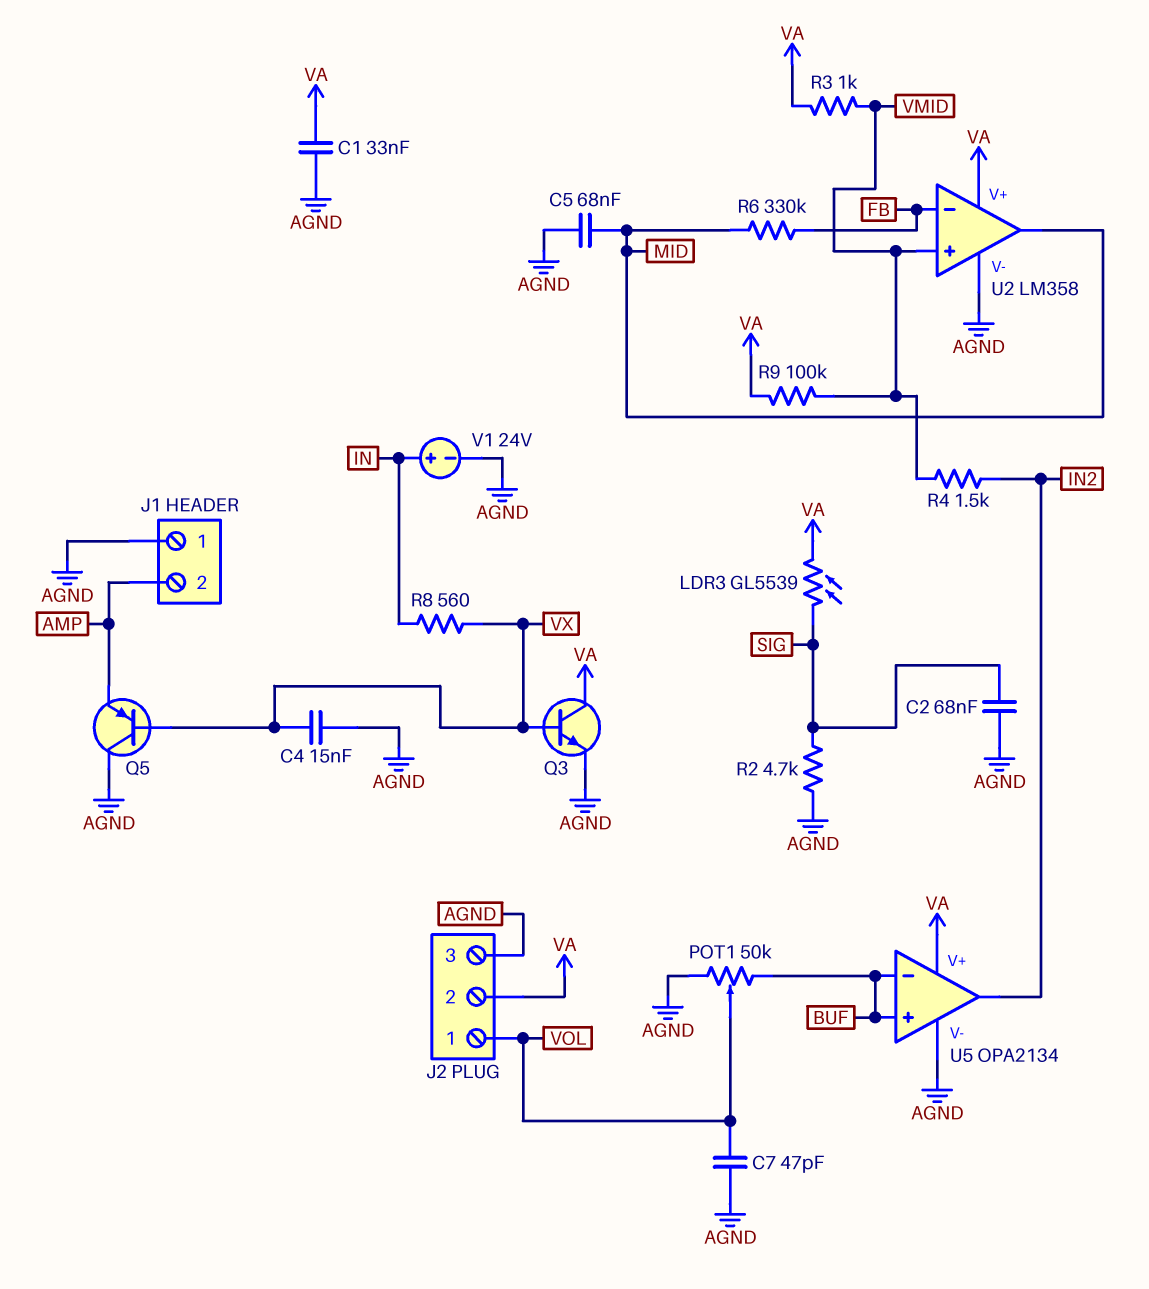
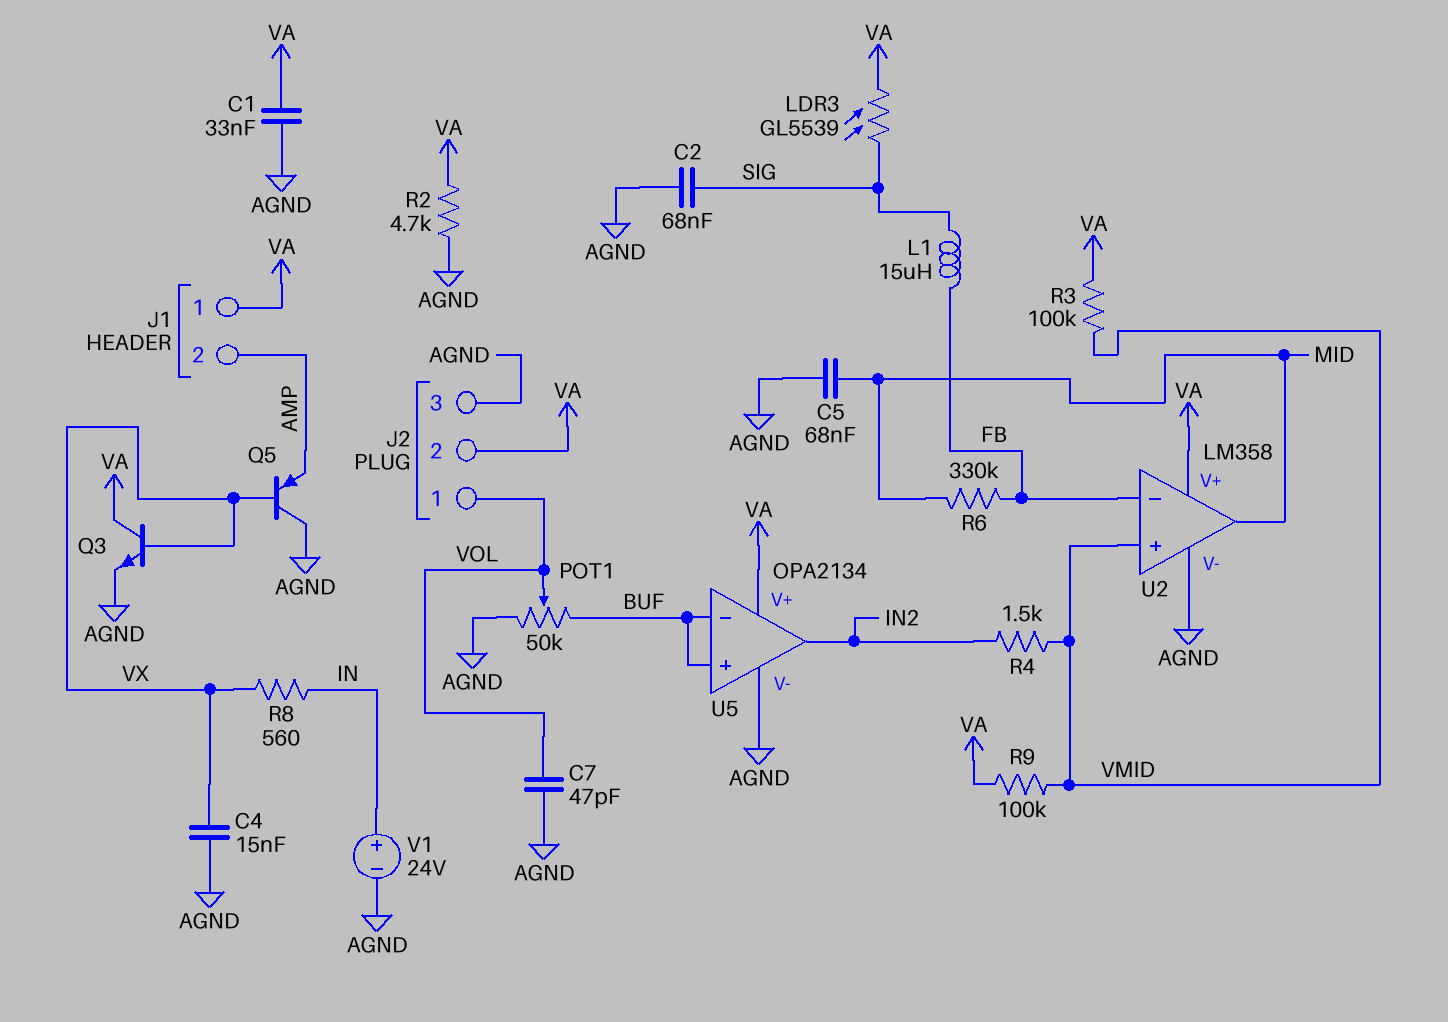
J1 pin 1: AGND -> VA
L1: none -> 15uH (FB, SIG)
R2: 4.7k (AGND, SIG) -> 4.7k (AGND, VA)
R3: 1k (VA, VMID) -> 100k (VA, VMID)

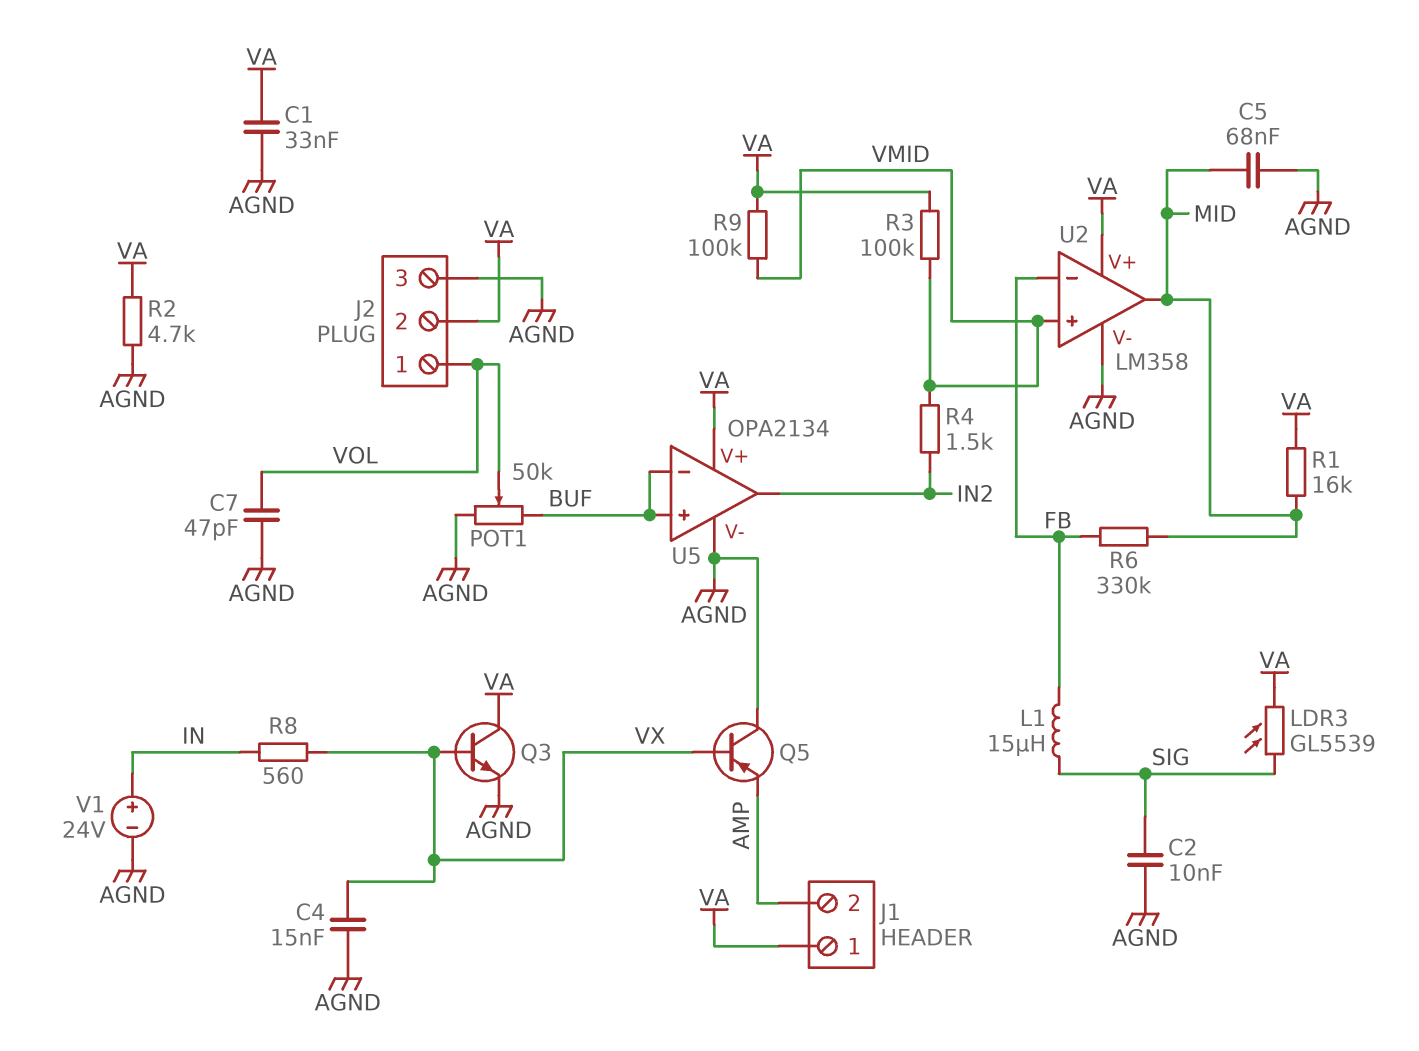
C2: 68nF (AGND, SIG) -> 10nF (AGND, SIG)
R1: none -> 16k (MID, VA)

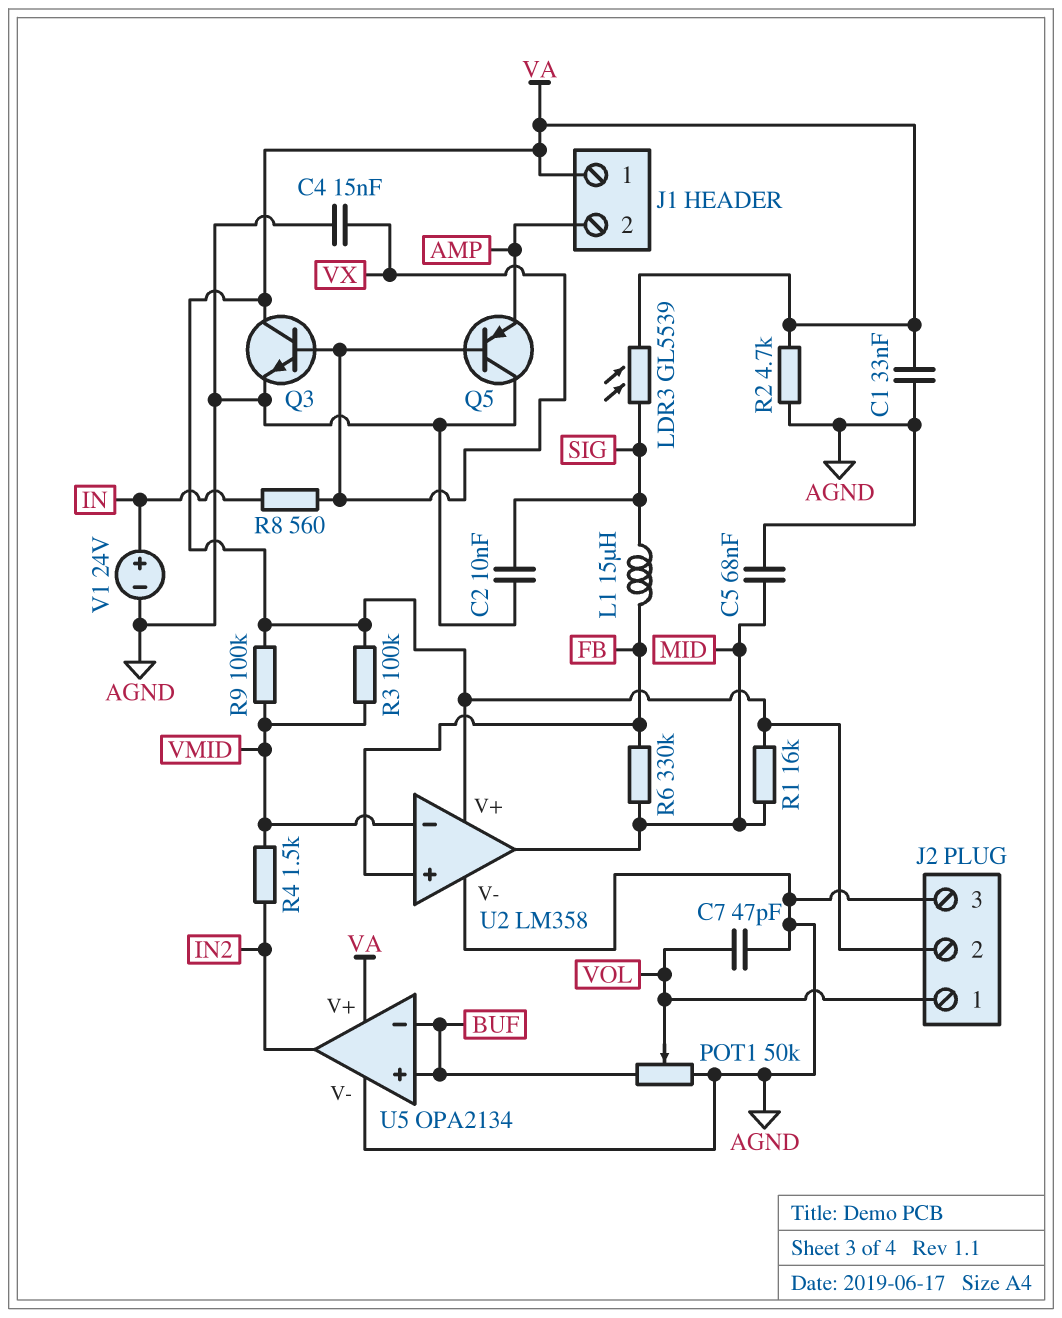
U2 pin in+: VMID -> FB
U2 pin in-: FB -> VMID

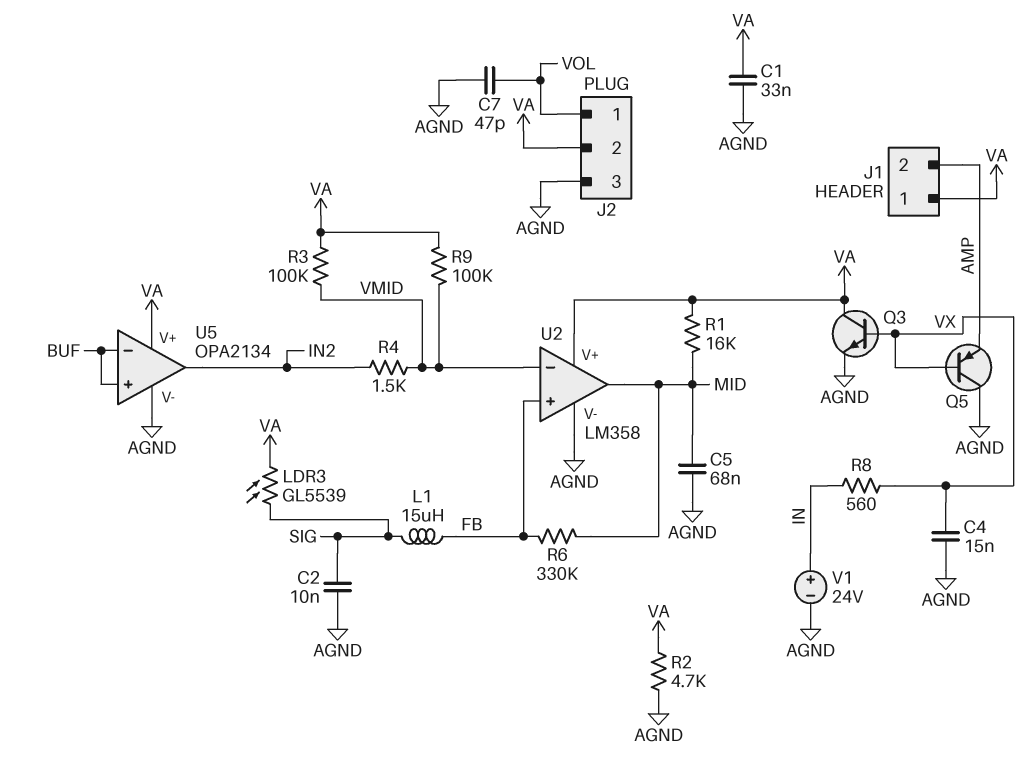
POT1: 50k (AGND, BUF, wiper VOL) -> none

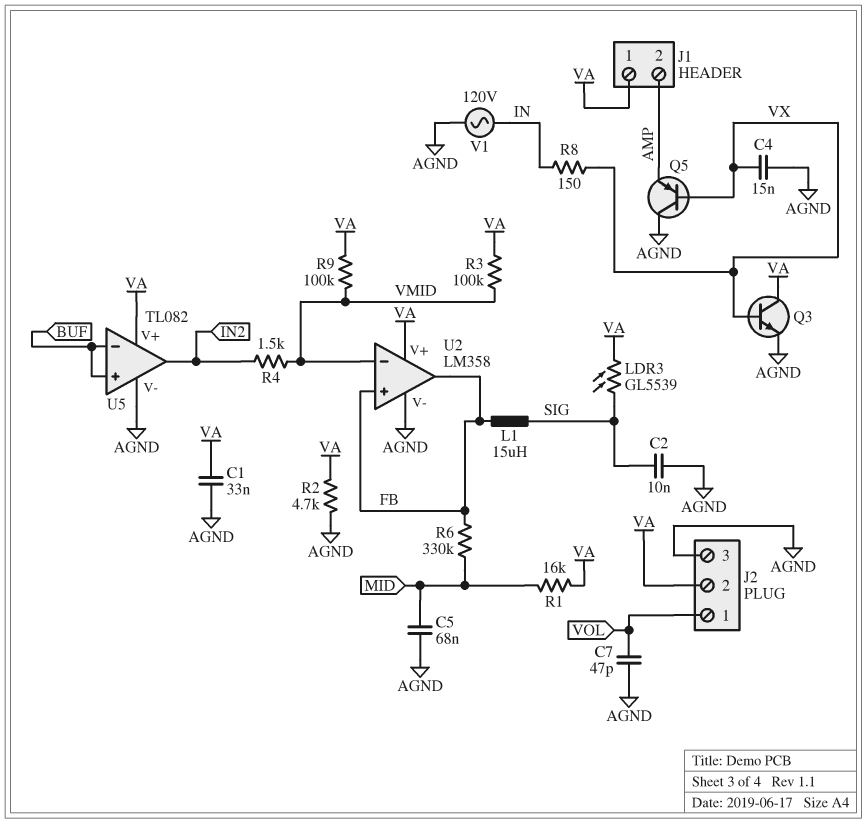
R8: 560 (IN, VX) -> 150 (IN, VX)
U2 pin out: MID -> FB
U5: OPA2134 -> TL082
V1: 24V (plus IN, minus AGND) -> AC 120V (AGND, IN)

